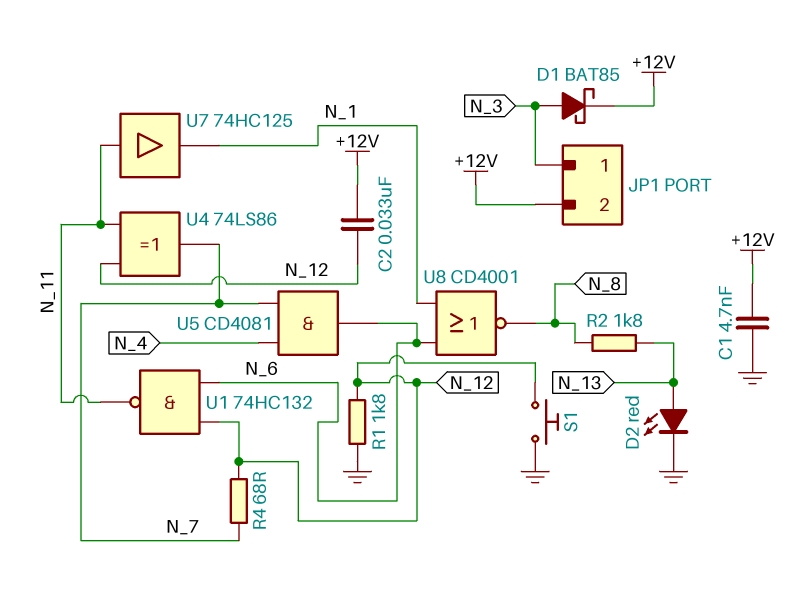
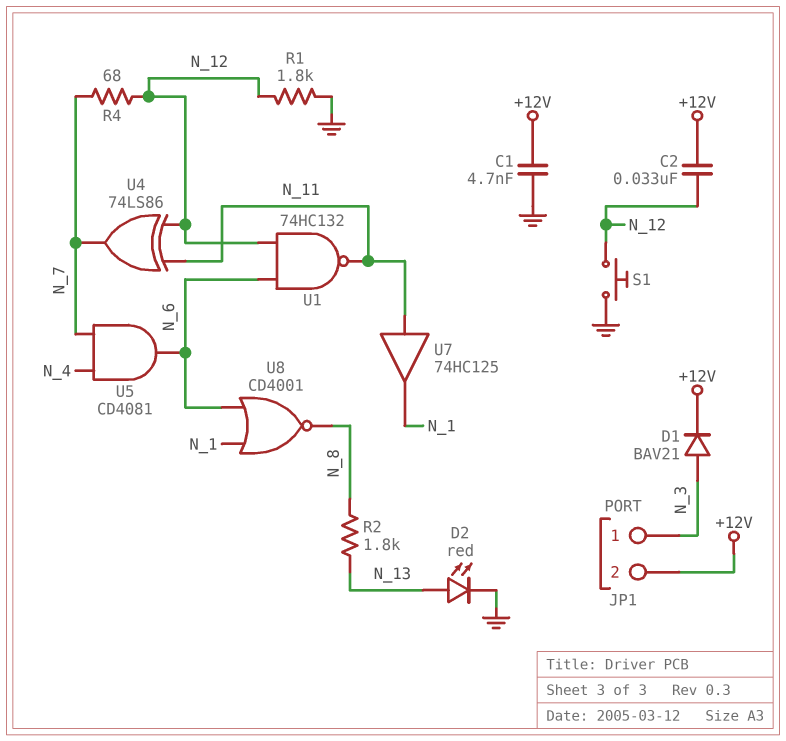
D1: schottky BAT85 (A N_3, K +12V) -> diode BAV21 (A N_3, K +12V)

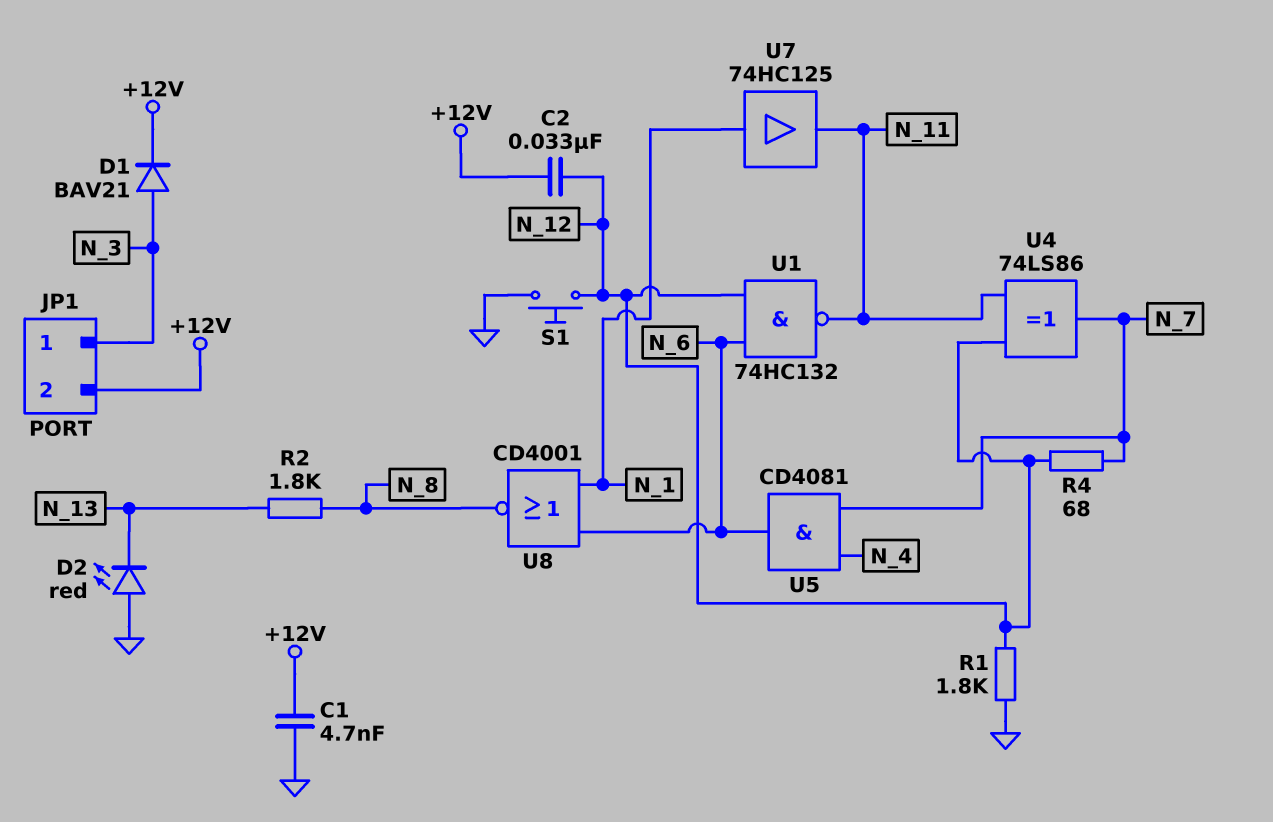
D2: LED red (A N_13, K GND) -> LED red (A GND, K N_13)
U7: buffer 74HC125 (in N_11, out N_1) -> buffer 74HC125 (in N_1, out N_11)

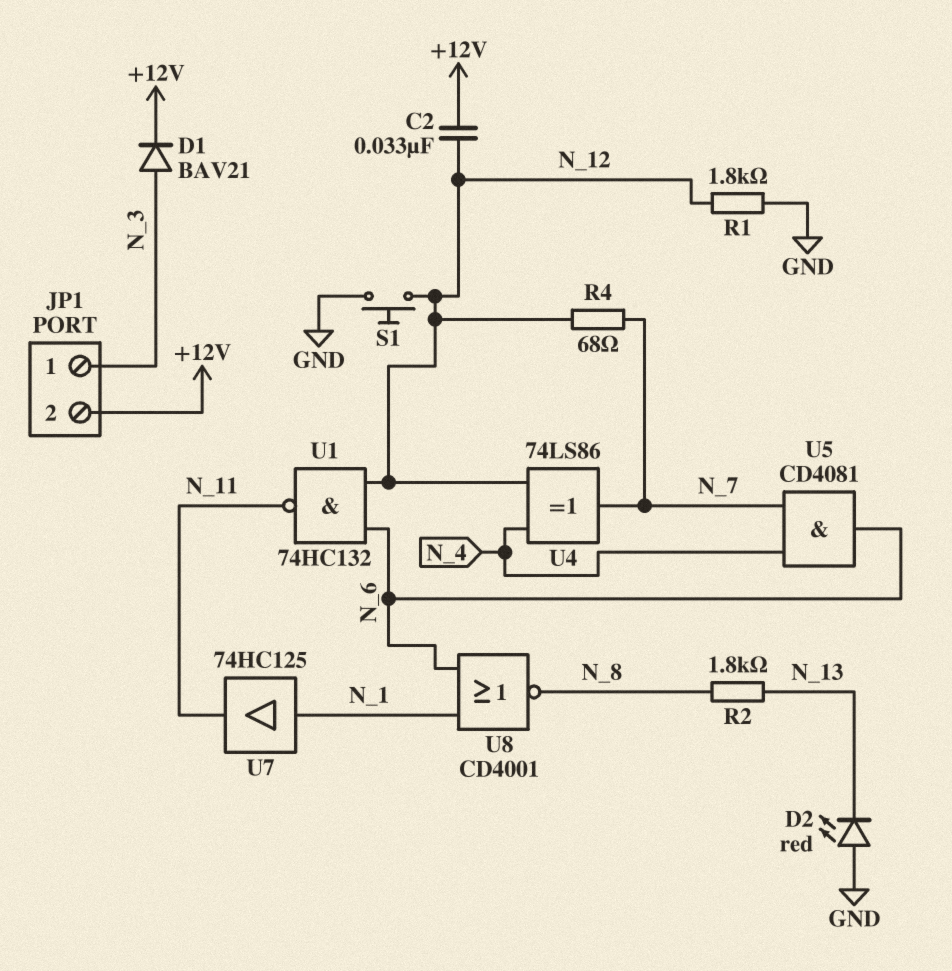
C1: 4.7nF (+12V, GND) -> none
U4: XOR 74LS86 (in N_11, in N_12, out N_7) -> XOR 74LS86 (in N_4, in N_12, out N_7)

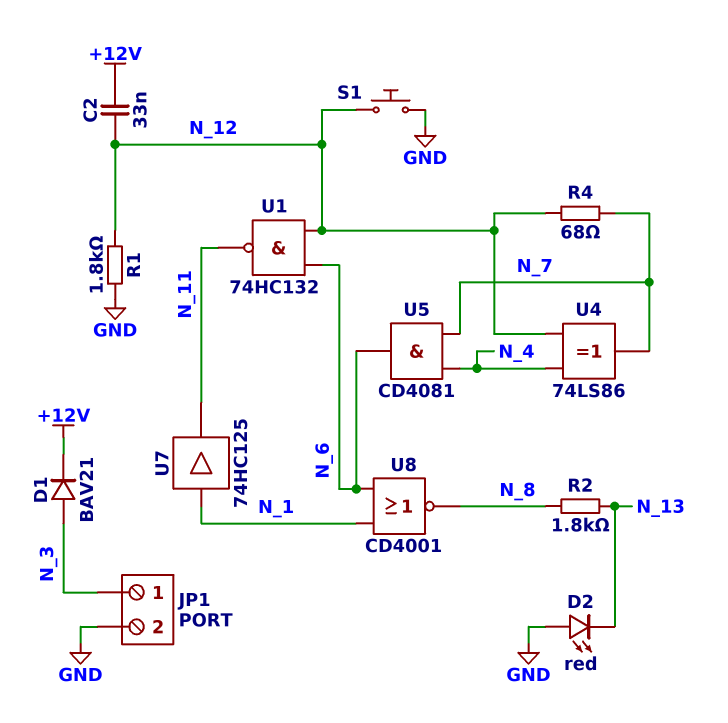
JP1 pin 2: +12V -> GND

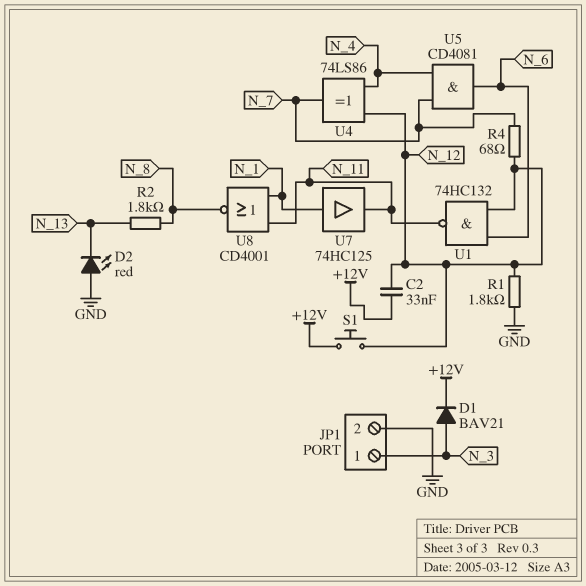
S1: button (GND, N_12) -> button (+12V, N_12)
U8: NOR CD4001 (in N_1, in N_6, out N_8) -> NOR CD4001 (in N_1, in N_11, out N_8)

